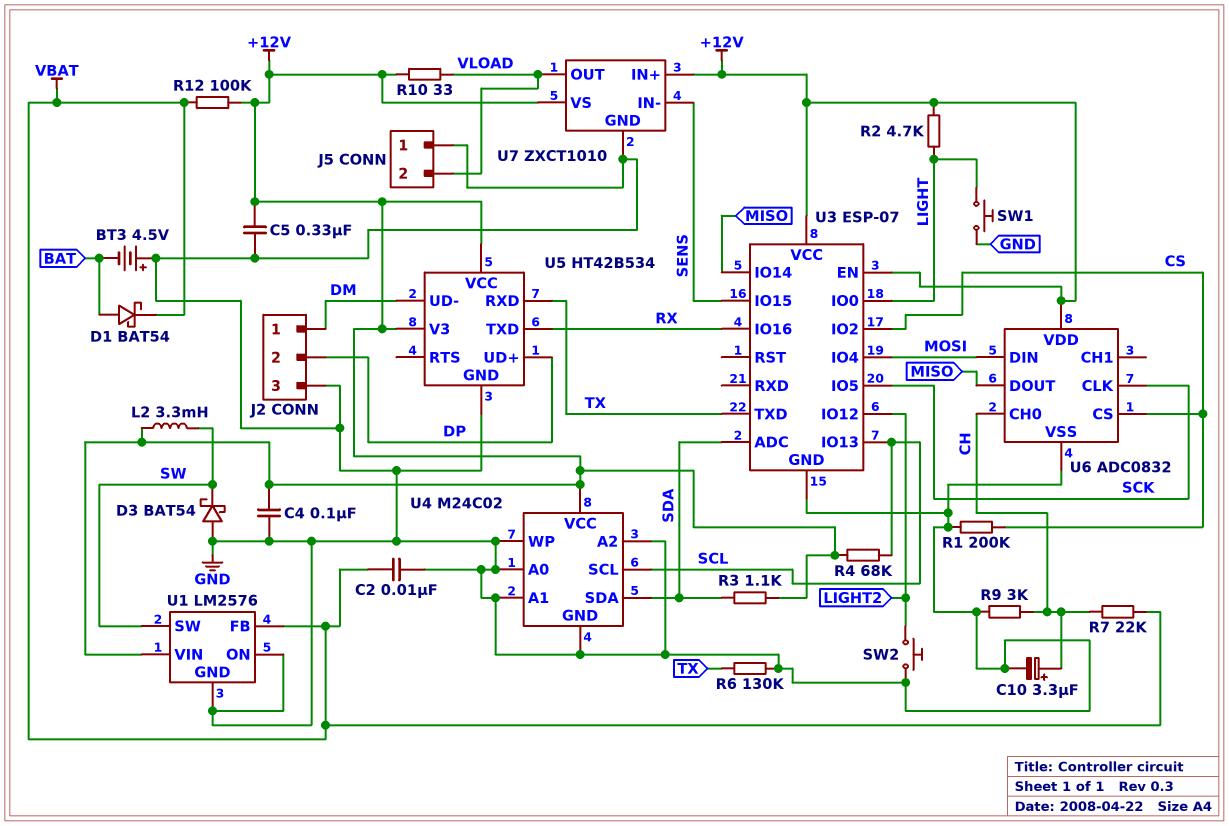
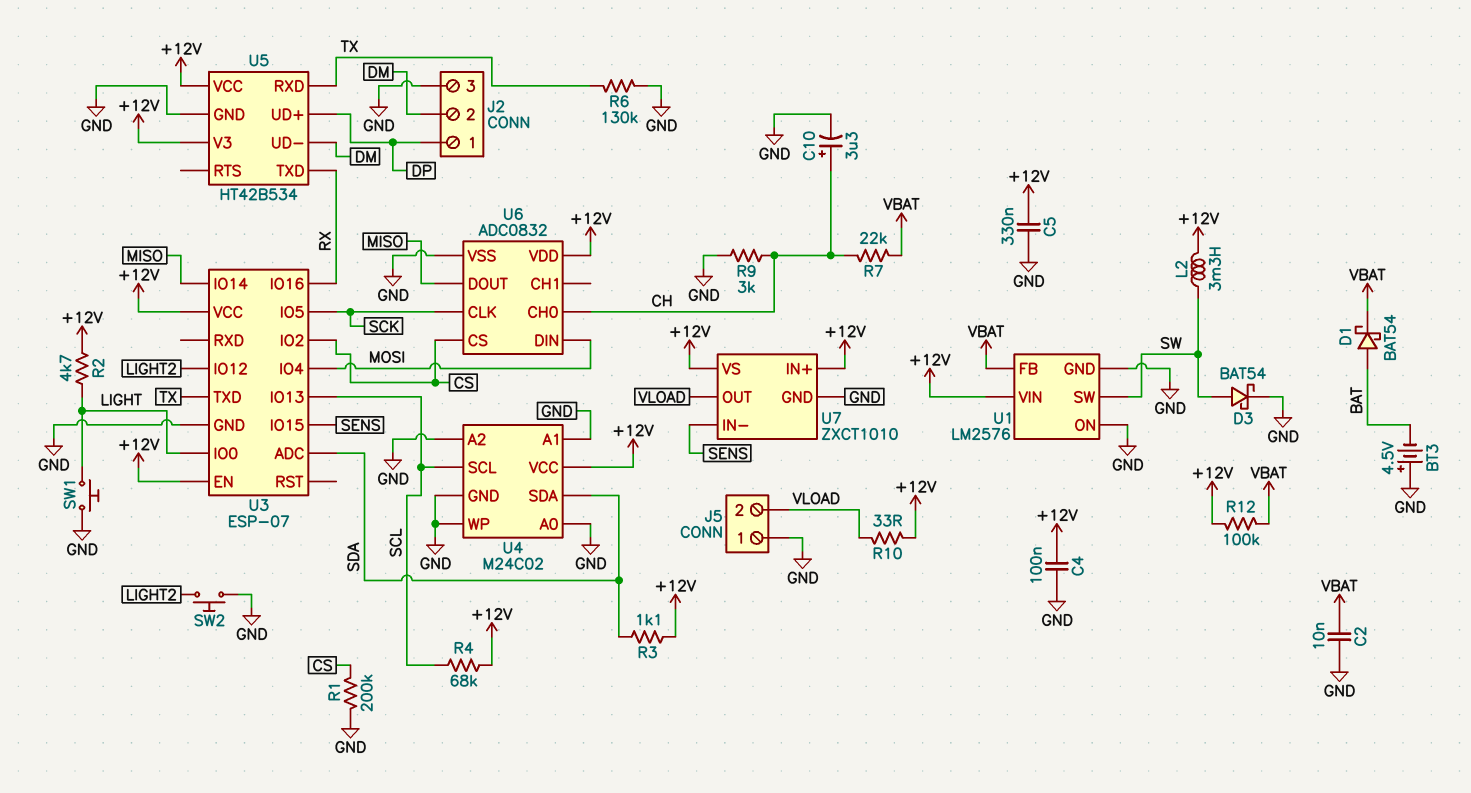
D3: schottky BAT54 (A GND, K SW) -> schottky BAT54 (A SW, K GND)
J2 pin 1: DM -> DP
J2 pin 2: DP -> DM

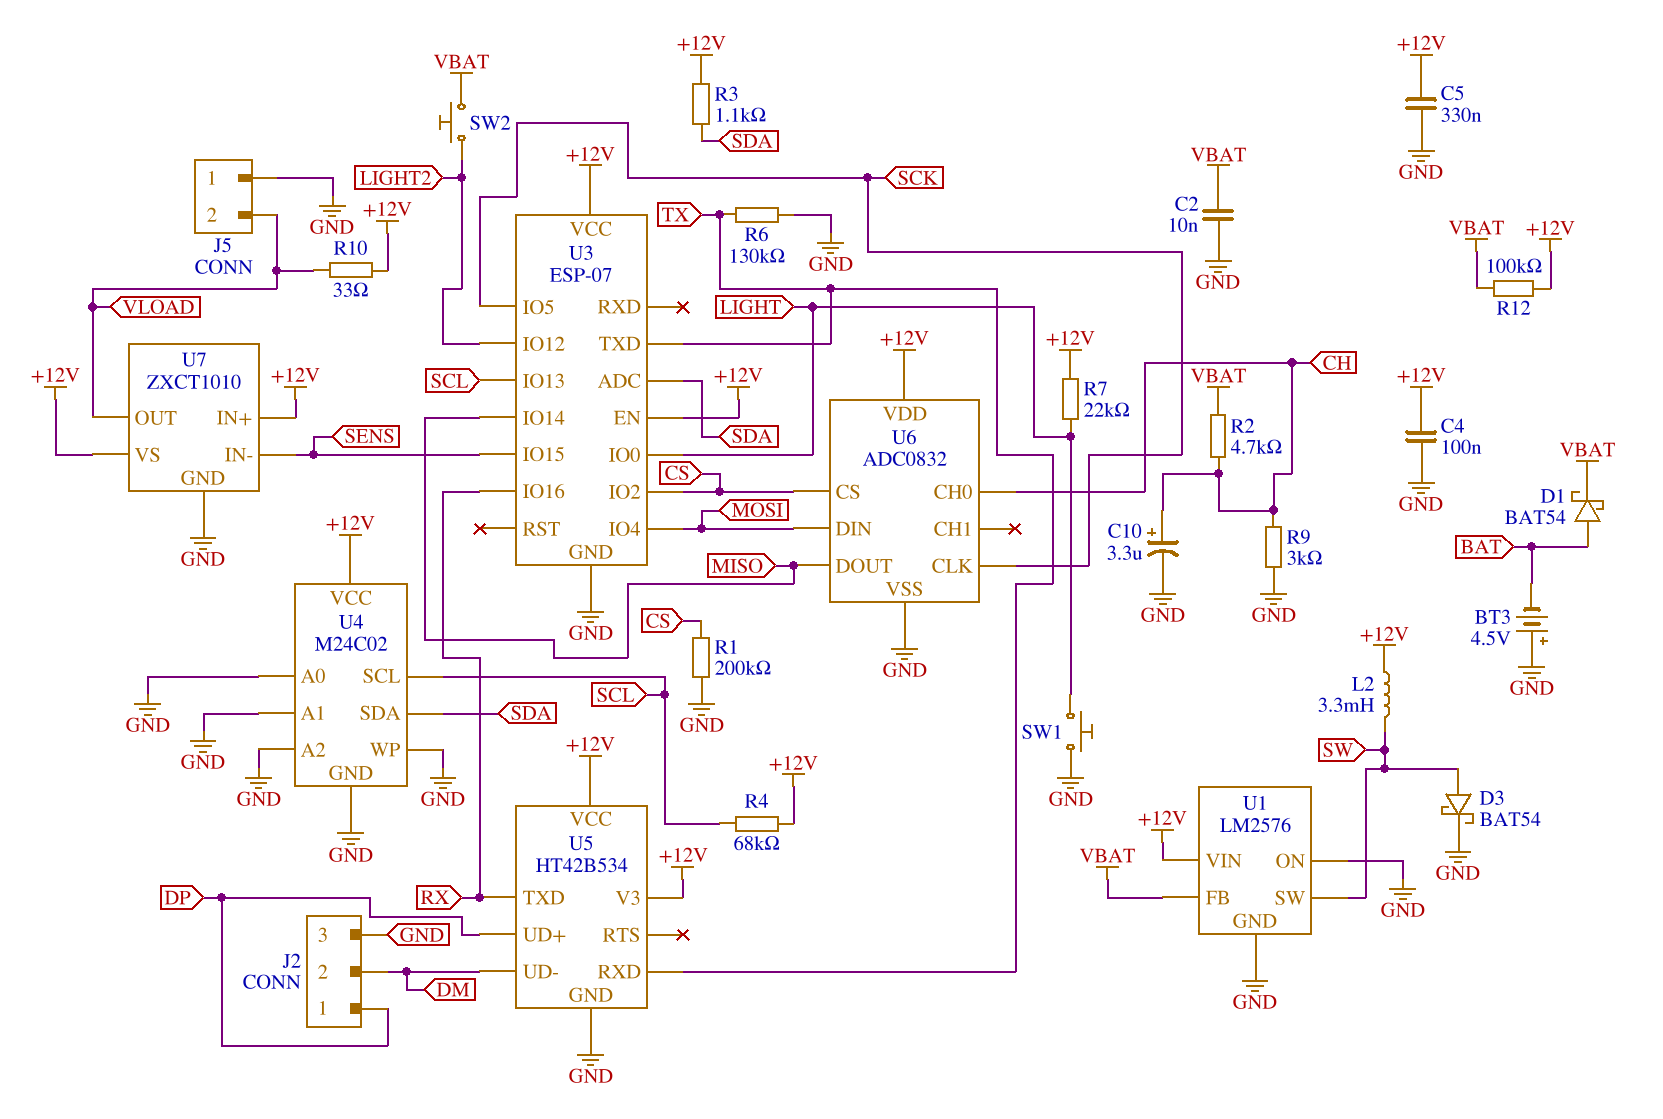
R2: 4.7k (+12V, LIGHT) -> 4.7k (CH, VBAT)
R7: 22k (CH, VBAT) -> 22k (+12V, LIGHT)
SW2: button (GND, LIGHT2) -> button (LIGHT2, VBAT)

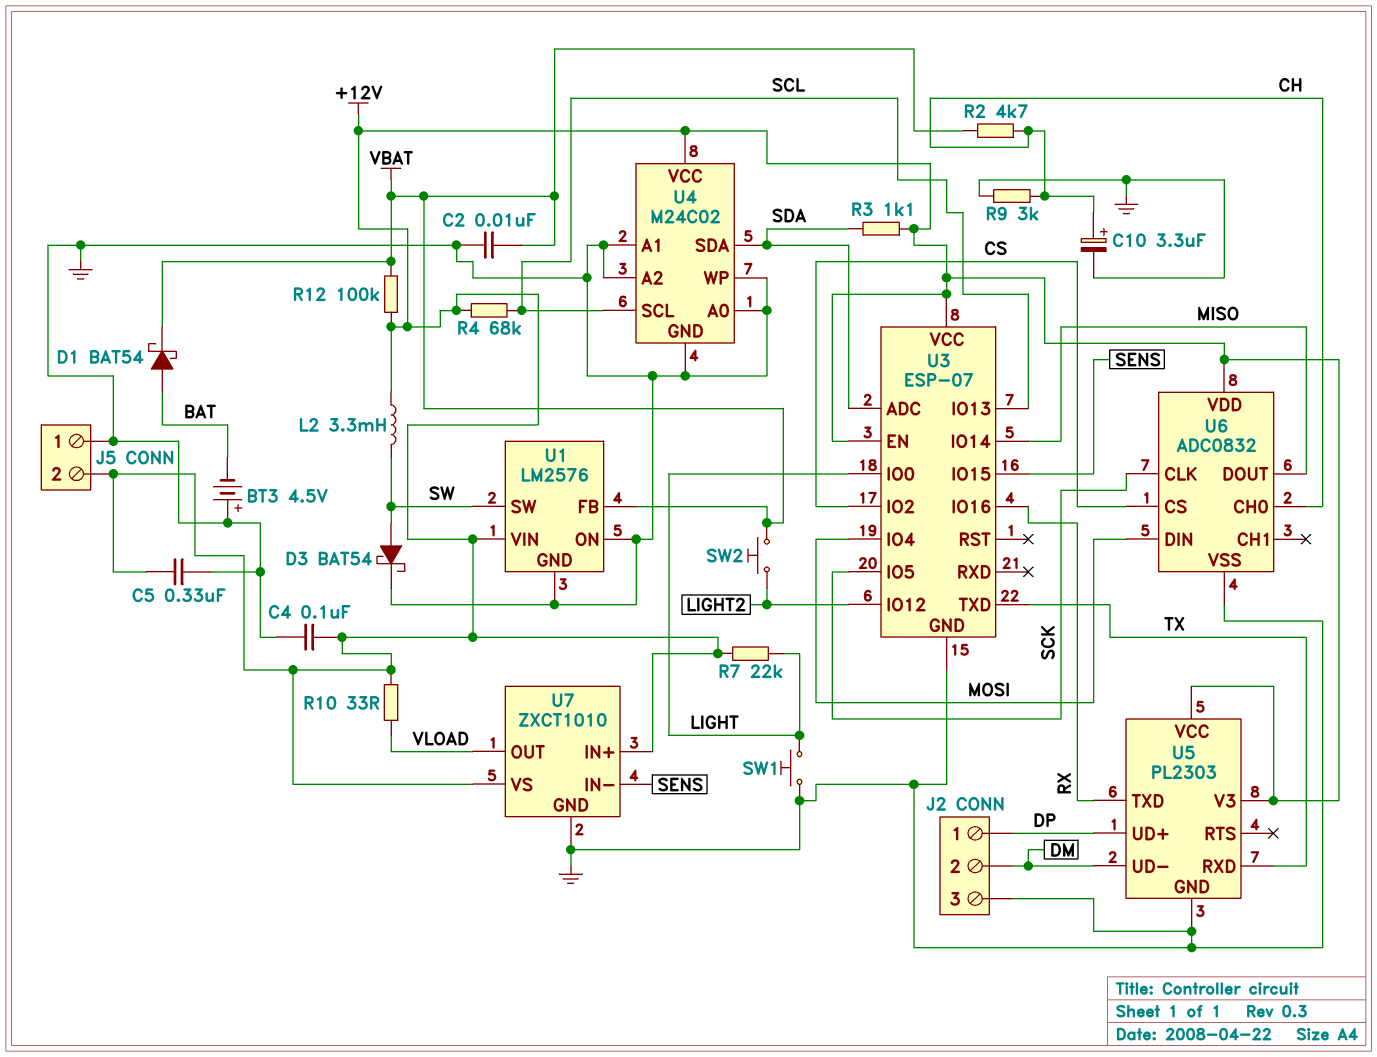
J5 pin 2: VLOAD -> +12V
R1: 200k (CS, GND) -> none
R6: 130k (GND, TX) -> none
U5: HT42B534 -> PL2303

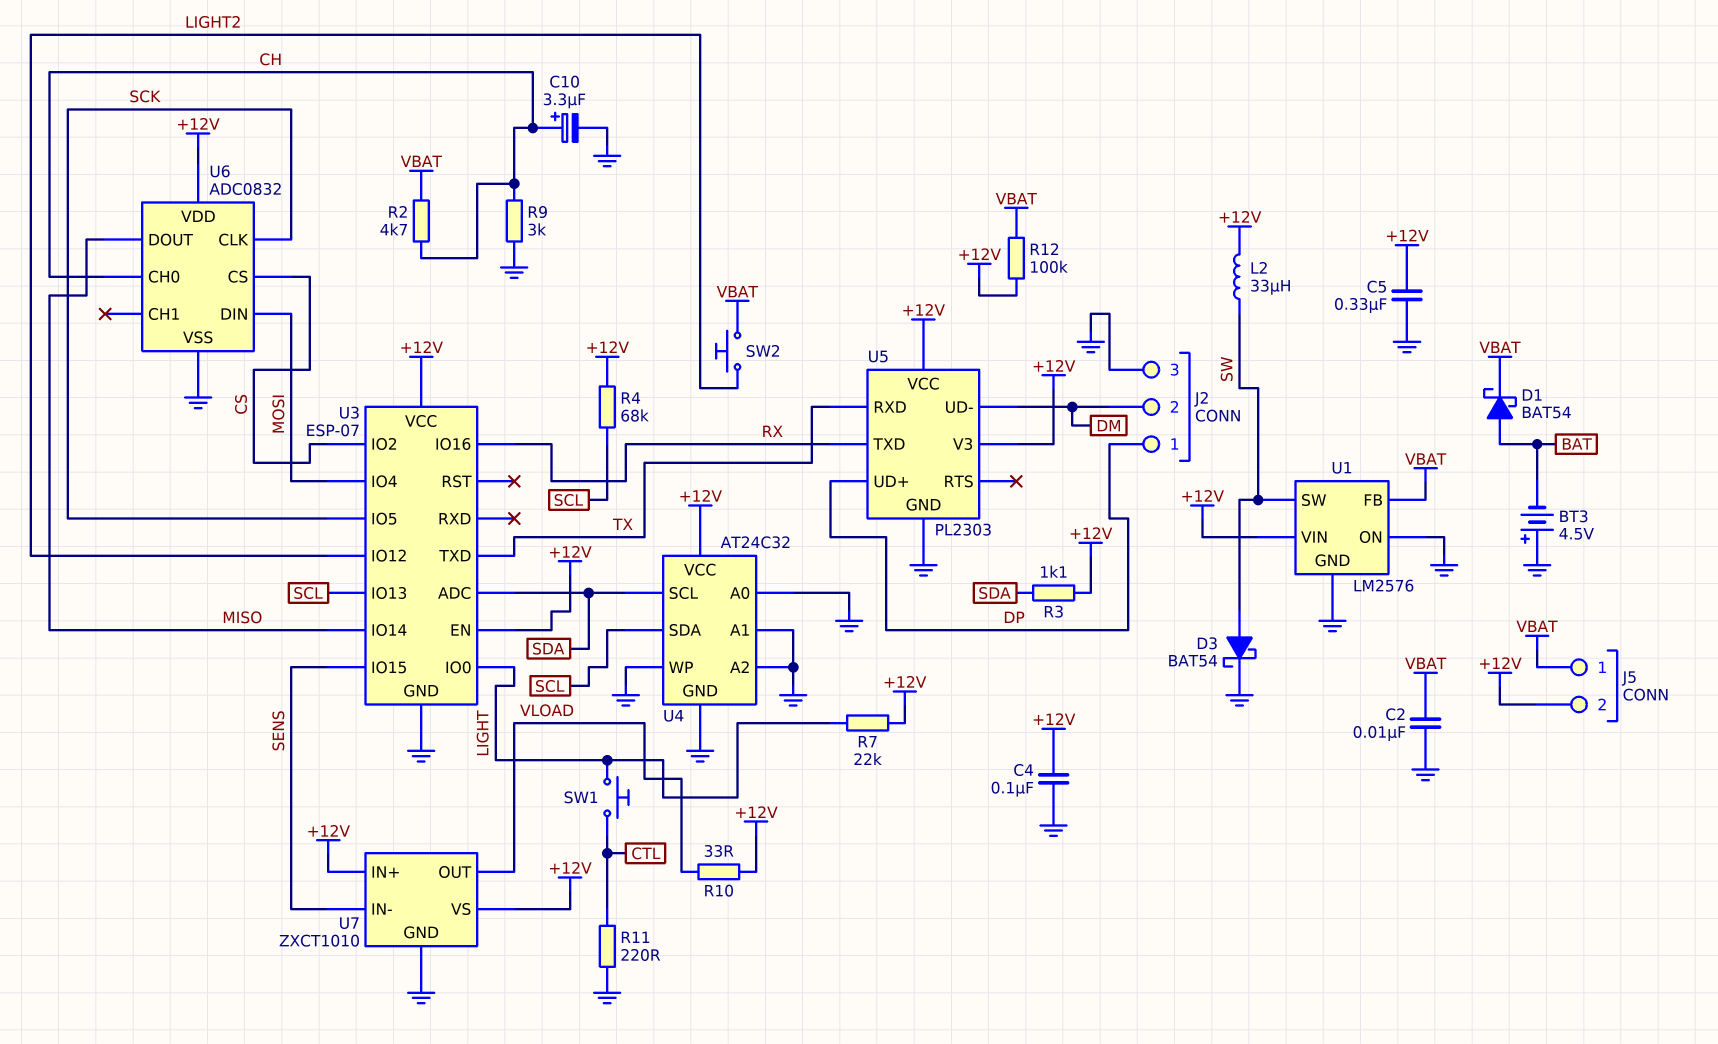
J5 pin 1: GND -> VBAT
L2: 3.3mH (+12V, SW) -> 33uH (+12V, SW)
R11: none -> 220 (CTL, GND)
SW1: button (GND, LIGHT) -> button (CTL, LIGHT)
U4: M24C02 -> AT24C32
U4 pin SCL: SCL -> SDA
U4 pin SDA: SDA -> SCL

